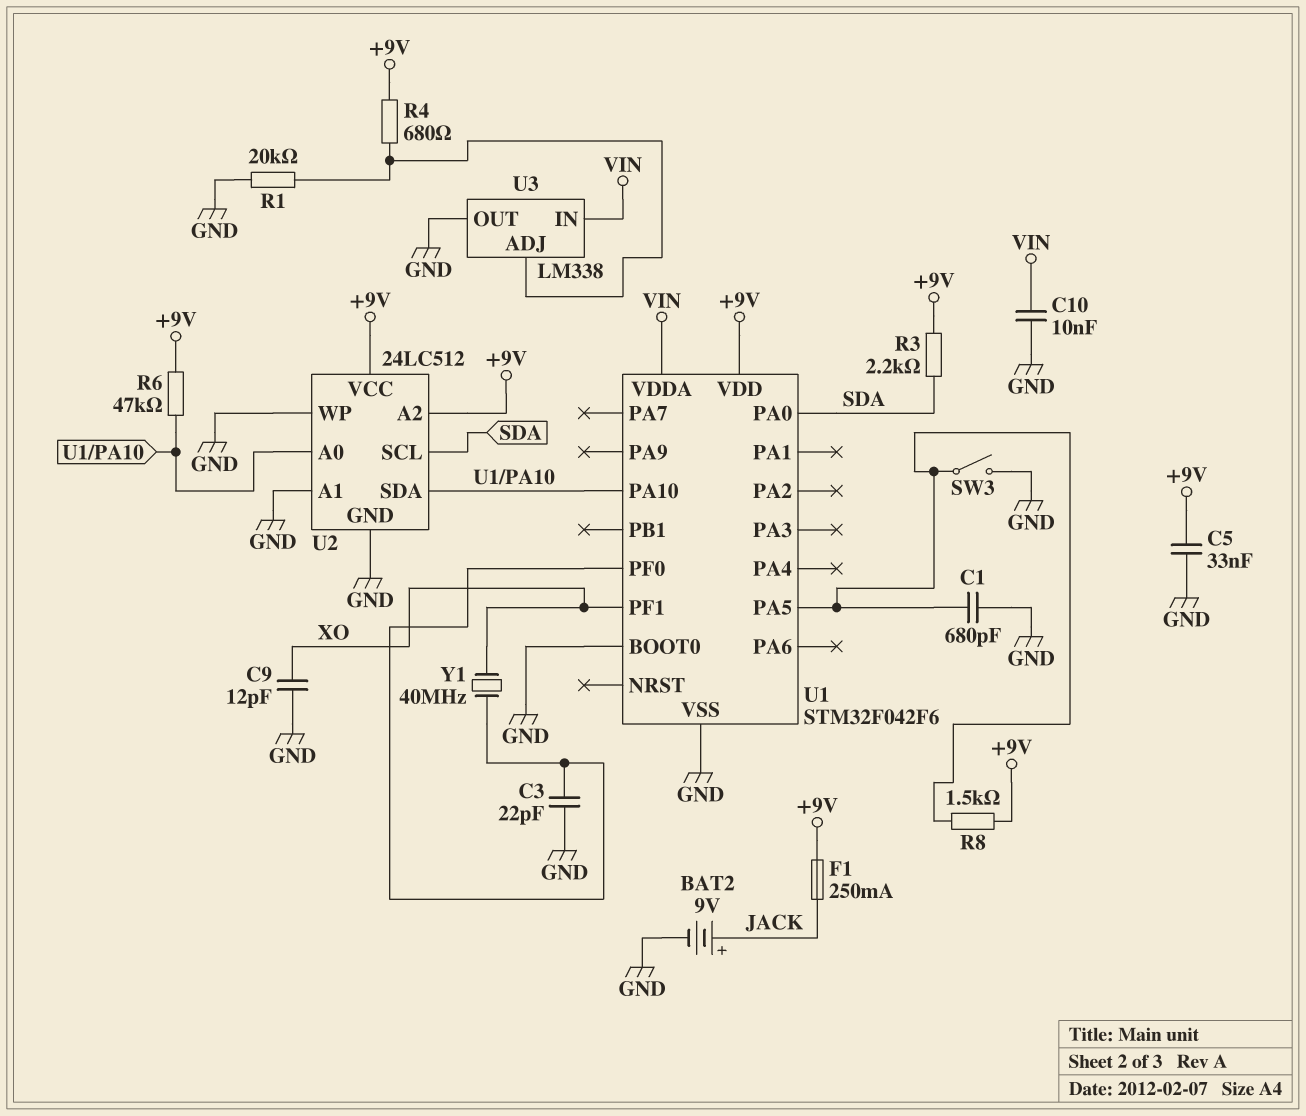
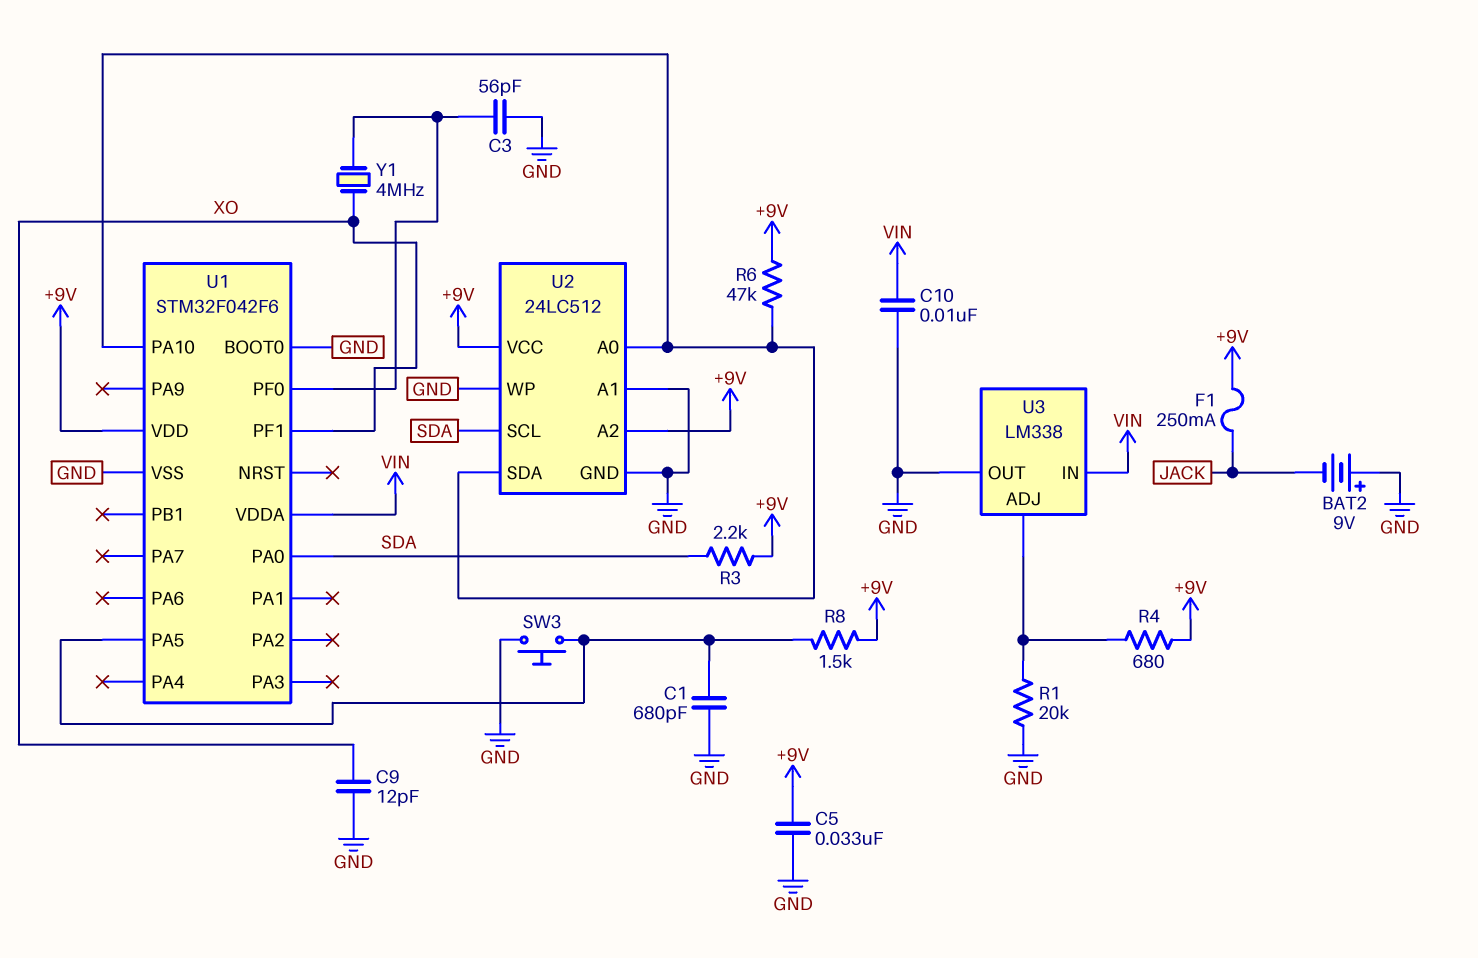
BAT2: 9V (plus JACK, minus GND) -> 9V (plus GND, minus JACK)
C3: 22pF (GND, U1/PF0) -> 56pF (GND, U1/PF0)
SW3: switch (GND, U1/PA5) -> button (GND, U1/PA5)
Y1: 40MHz (U1/PF0, XO) -> 4MHz (U1/PF0, XO)

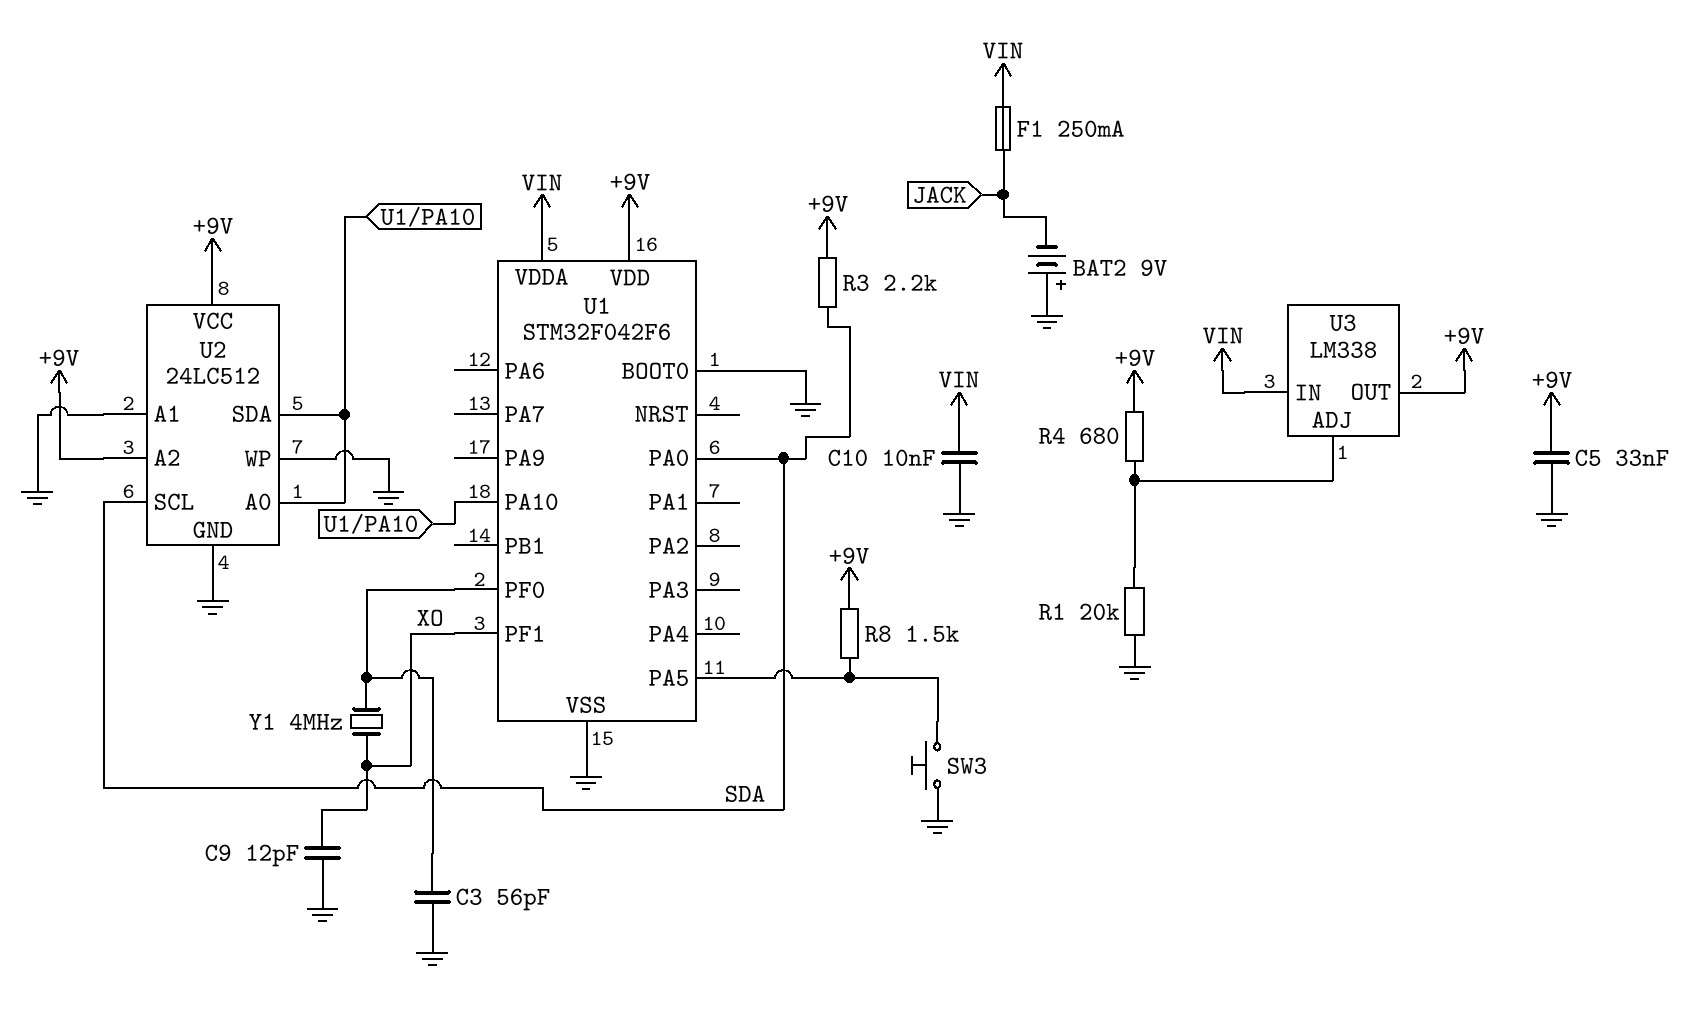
C1: 680pF (GND, U1/PA5) -> none
F1: 250mA (+9V, JACK) -> 250mA (JACK, VIN)
R6: 47k (+9V, U1/PA10) -> none
U3 pin OUT: GND -> +9V

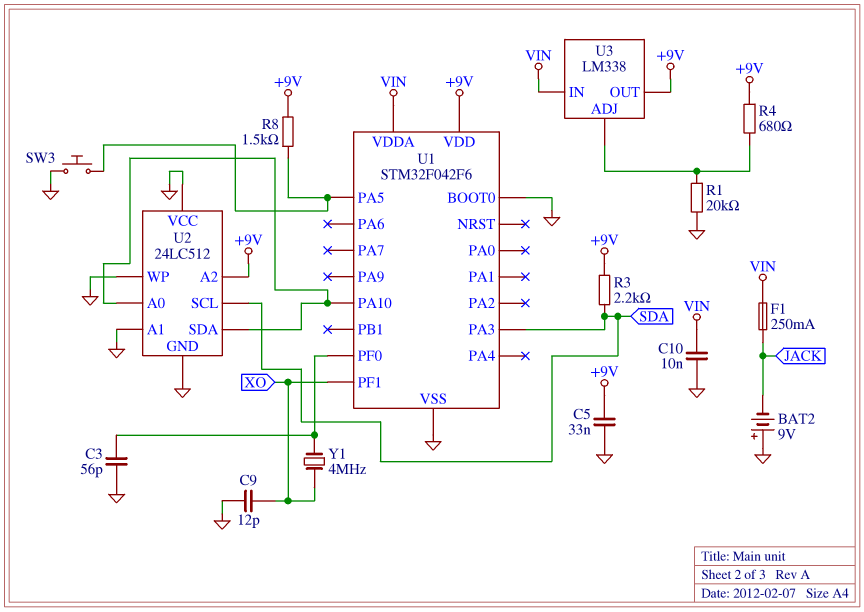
U1 pin PA0: SDA -> none
U1 pin PA3: none -> SDA
U2 pin VCC: +9V -> GND

